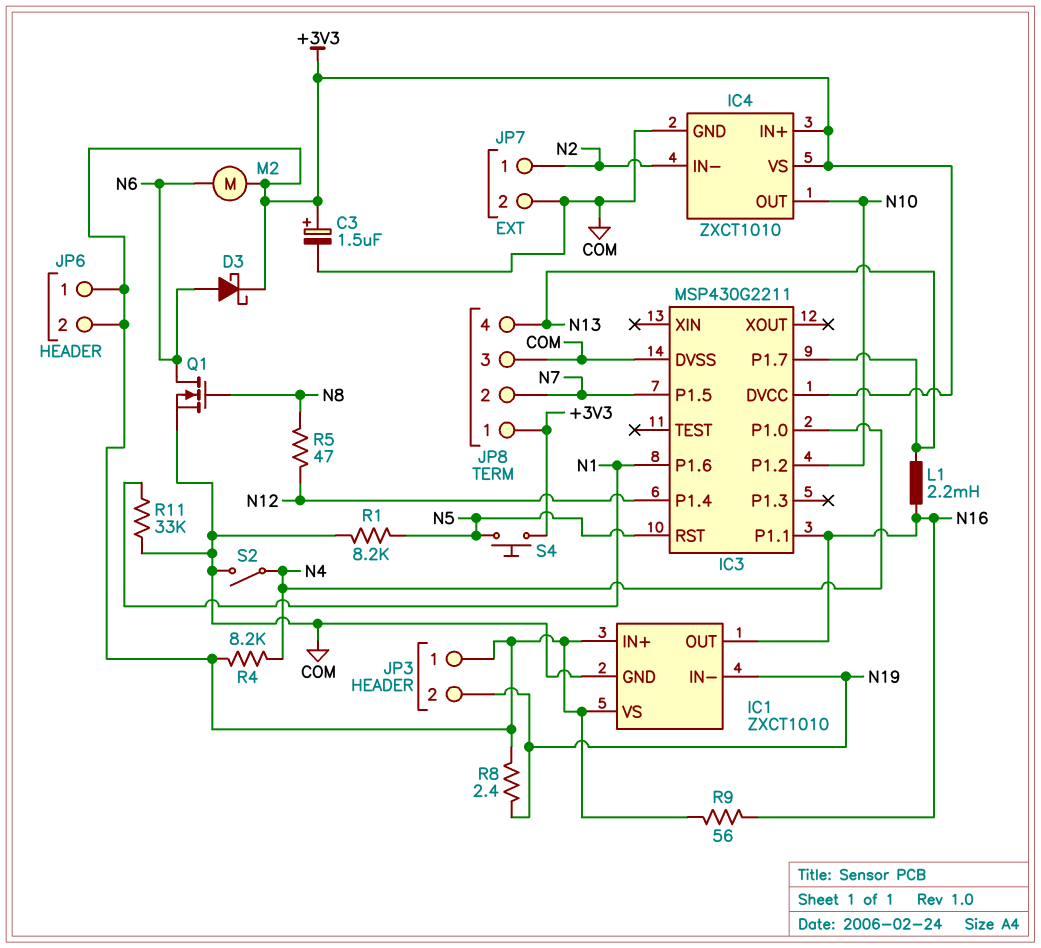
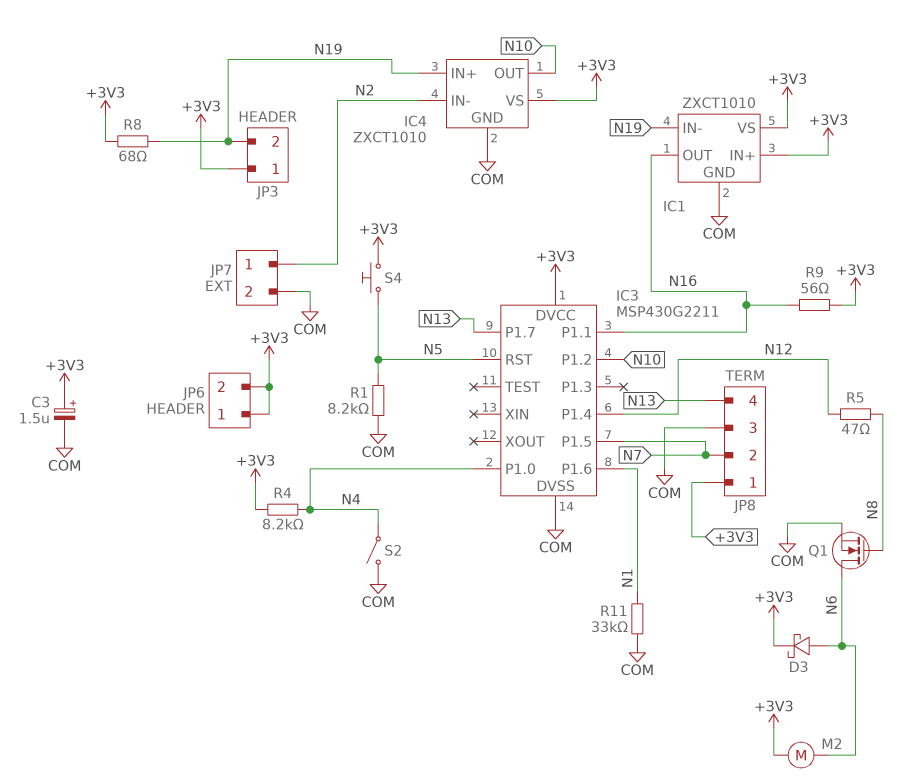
IC4 pin IN+: +3V3 -> N19
L1: 2.2mH (N13, N16) -> none
R8: 2.4 (+3V3, N19) -> 68 (+3V3, N19)

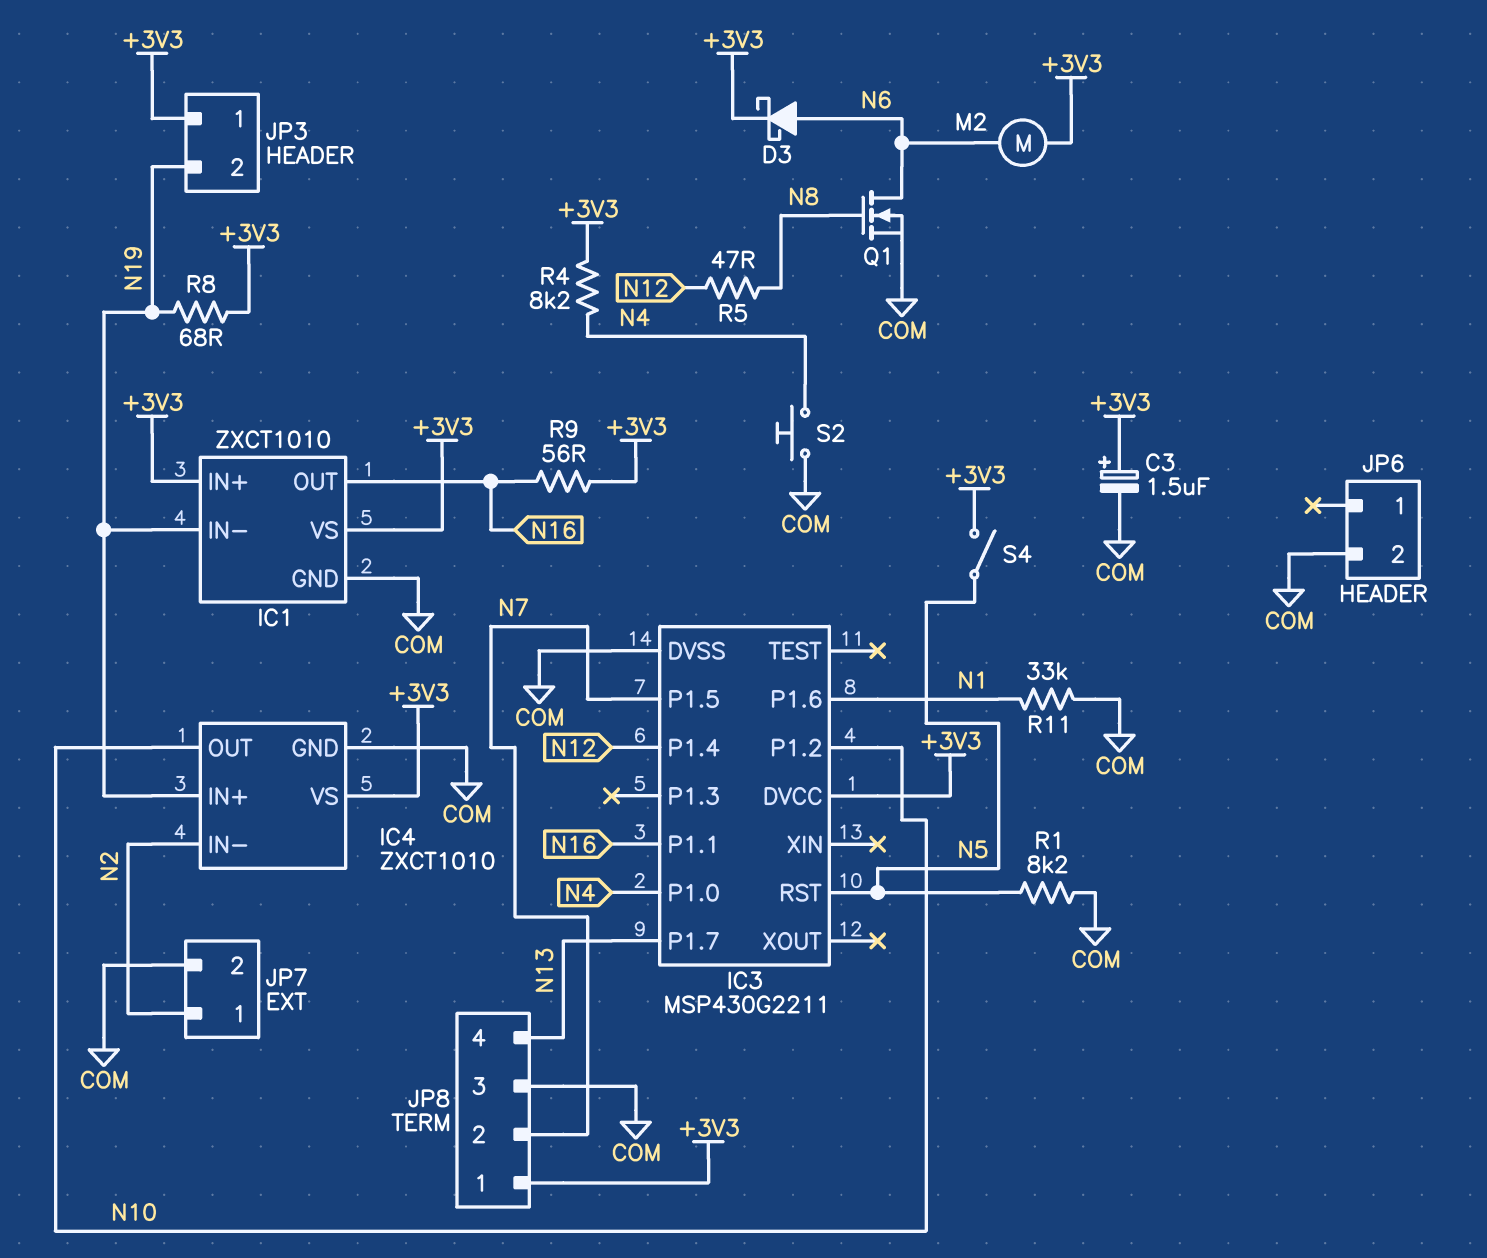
JP6 pin 1: +3V3 -> none
JP6 pin 2: +3V3 -> COM
S2: switch (COM, N4) -> button (COM, N4)
S4: button (+3V3, N5) -> switch (+3V3, N5)

